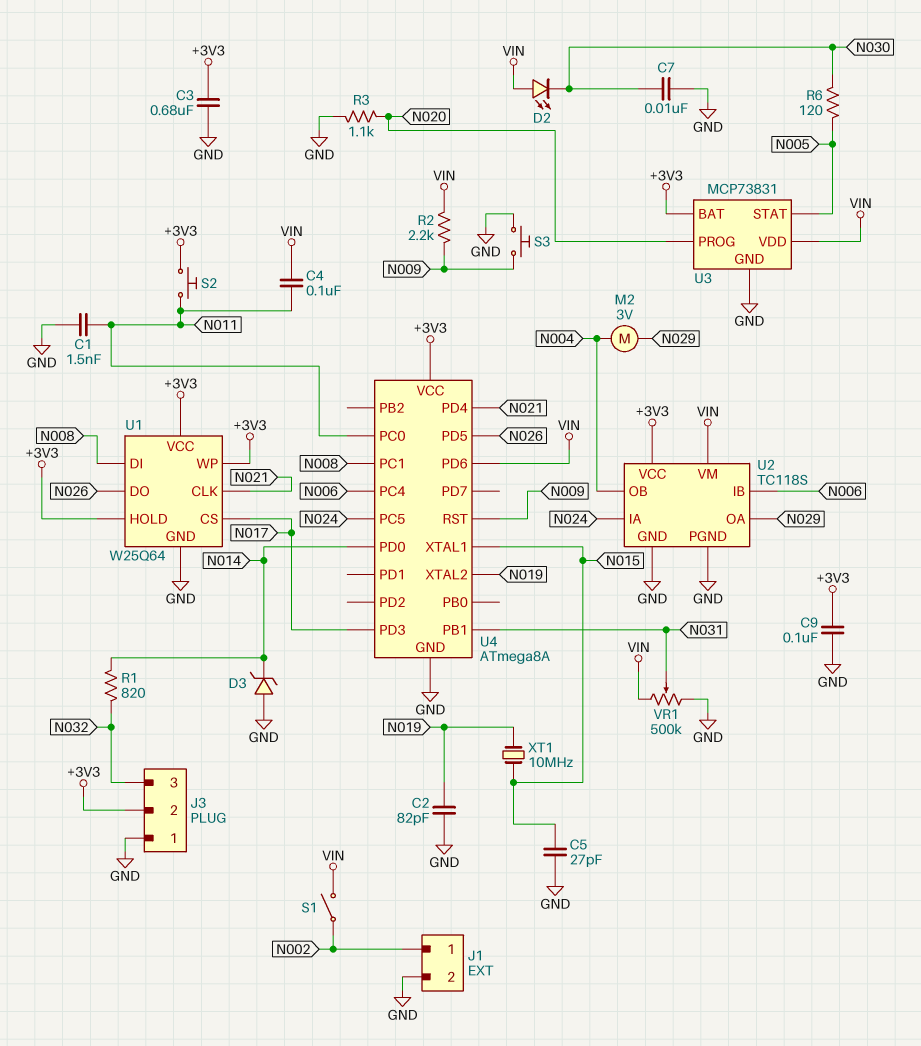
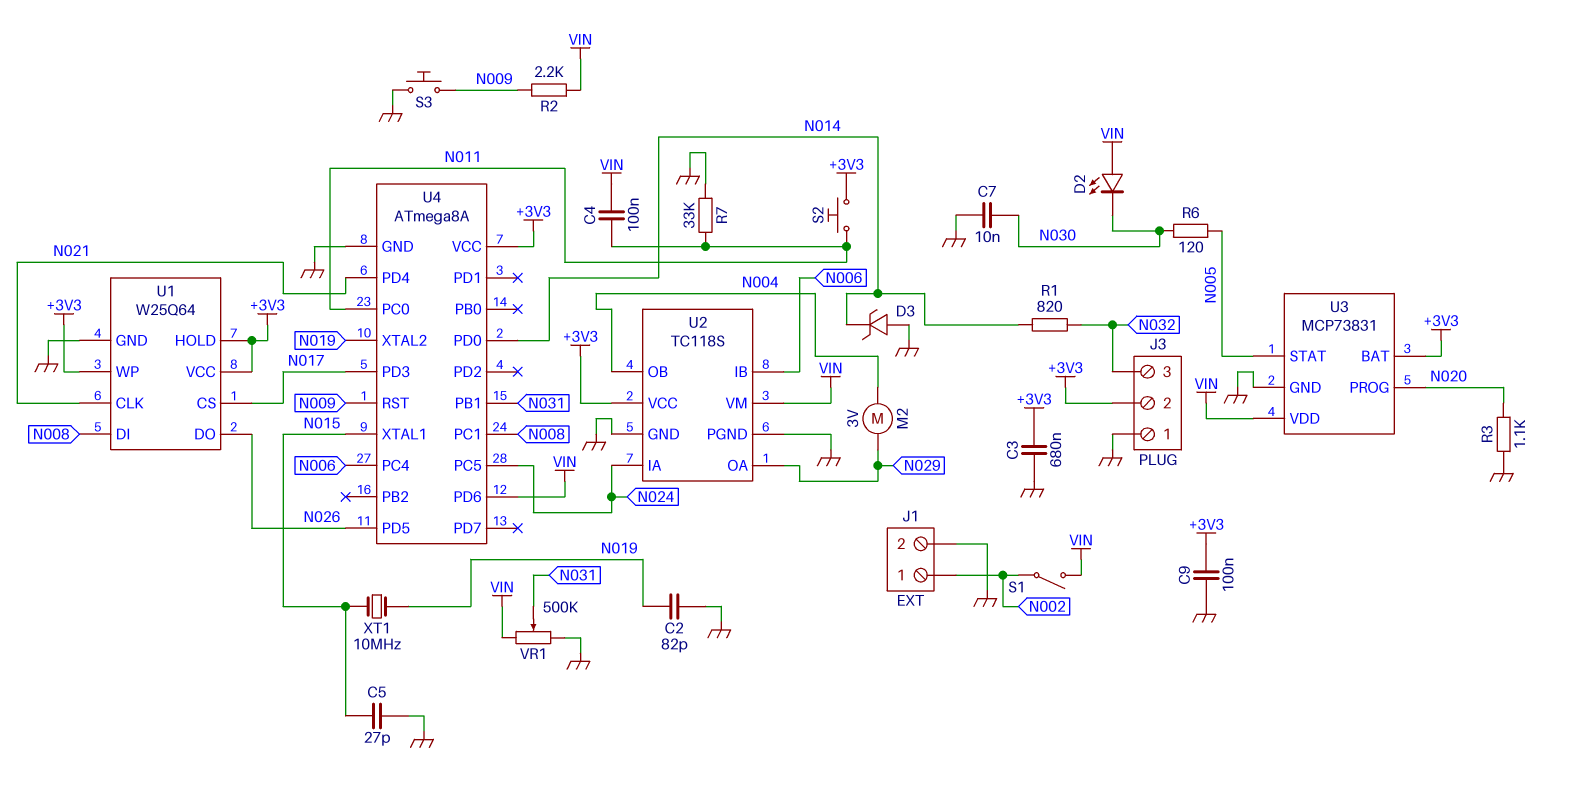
C1: 1.5nF (GND, N011) -> none
R7: none -> 33k (GND, N011)

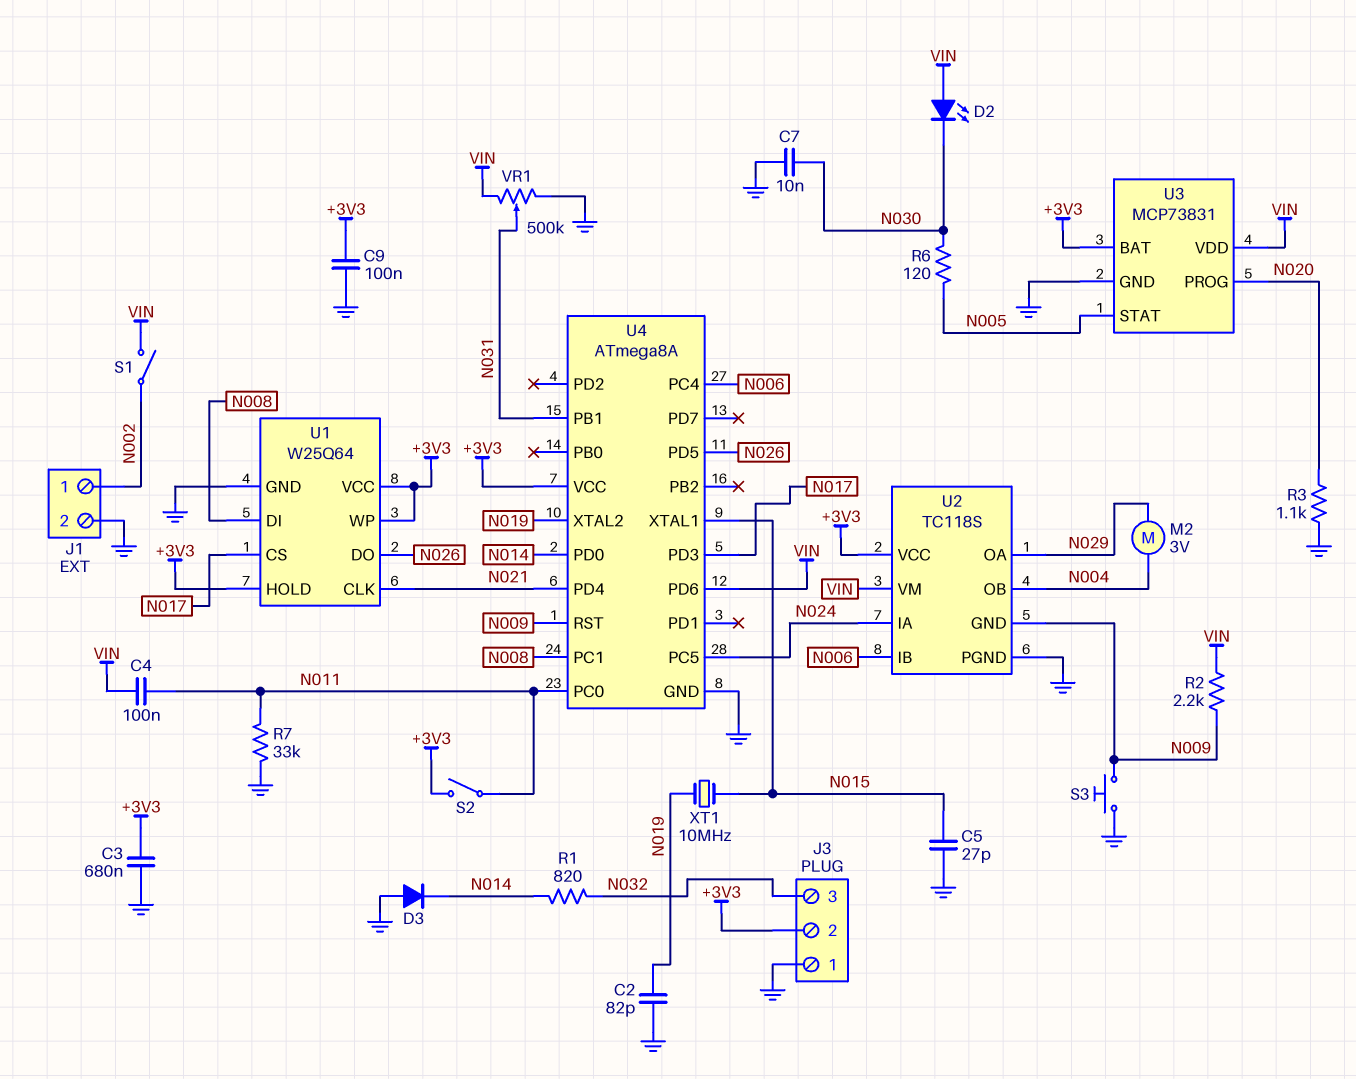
D3: zener (A GND, K N014) -> diode (A GND, K N014)
S2: button (+3V3, N011) -> switch (+3V3, N011)
U2 pin GND: GND -> N009

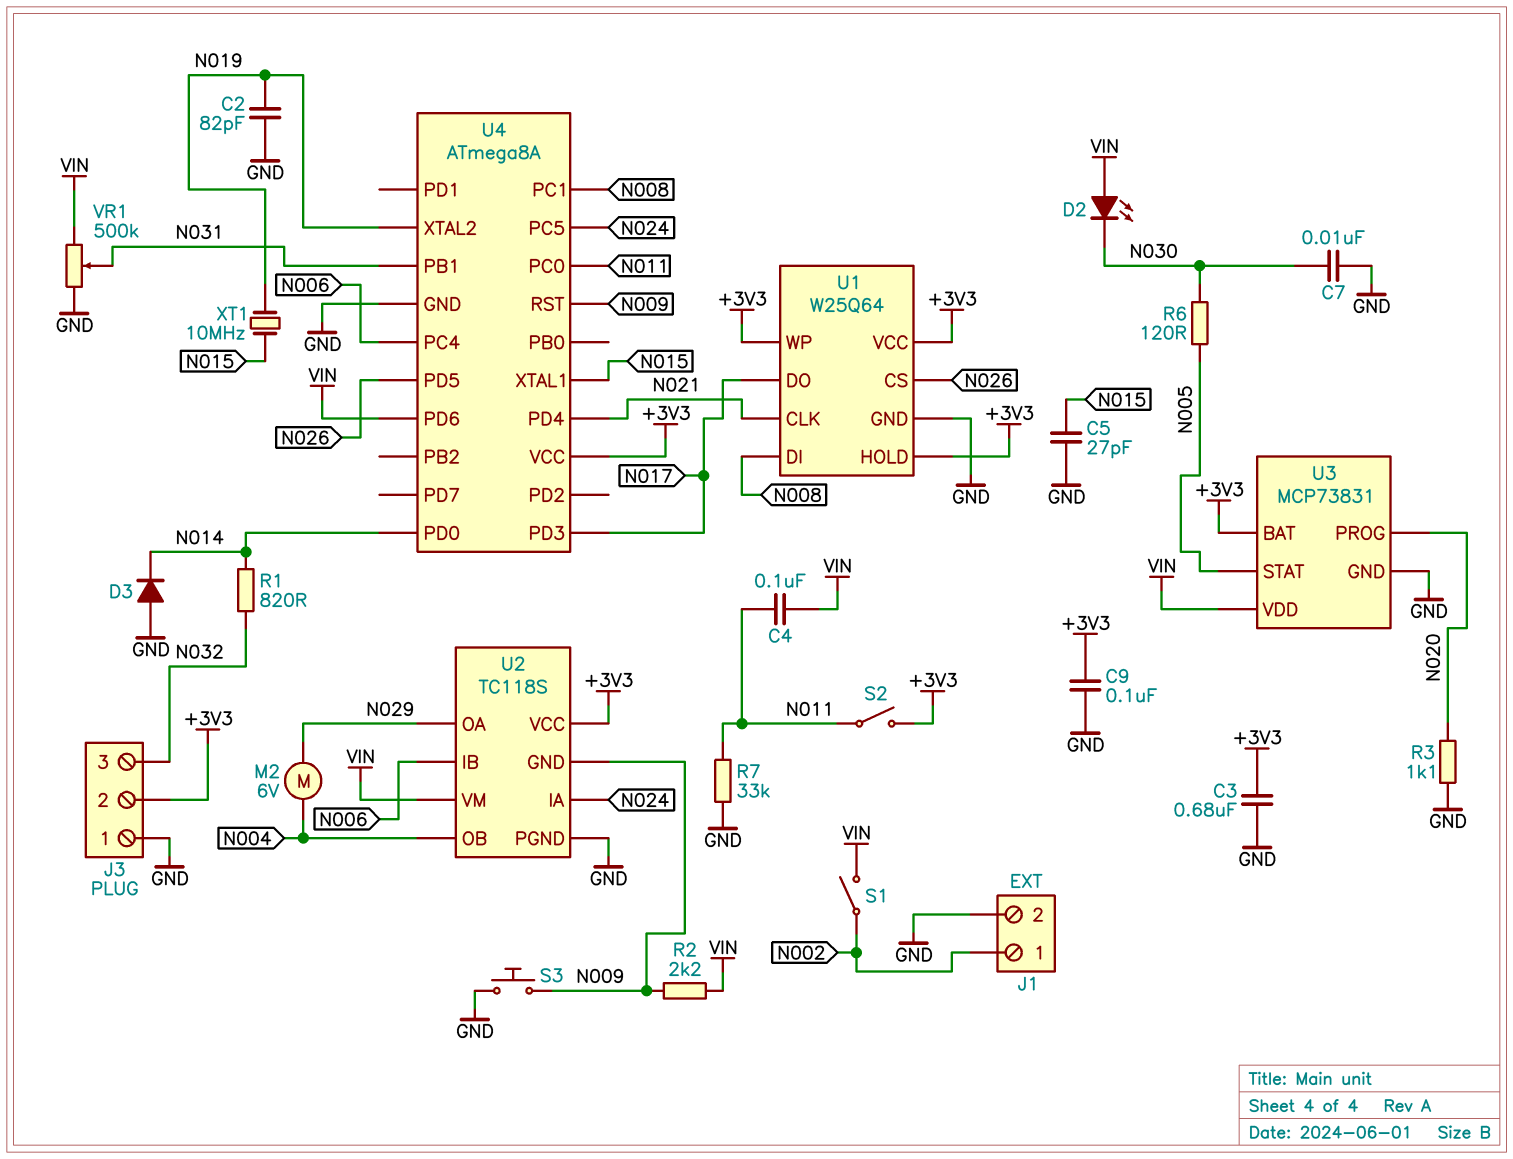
M2: motor 3V (N004, N029) -> motor 6V (N004, N029)
U1 pin CS: N017 -> N026
U1 pin DO: N026 -> N017

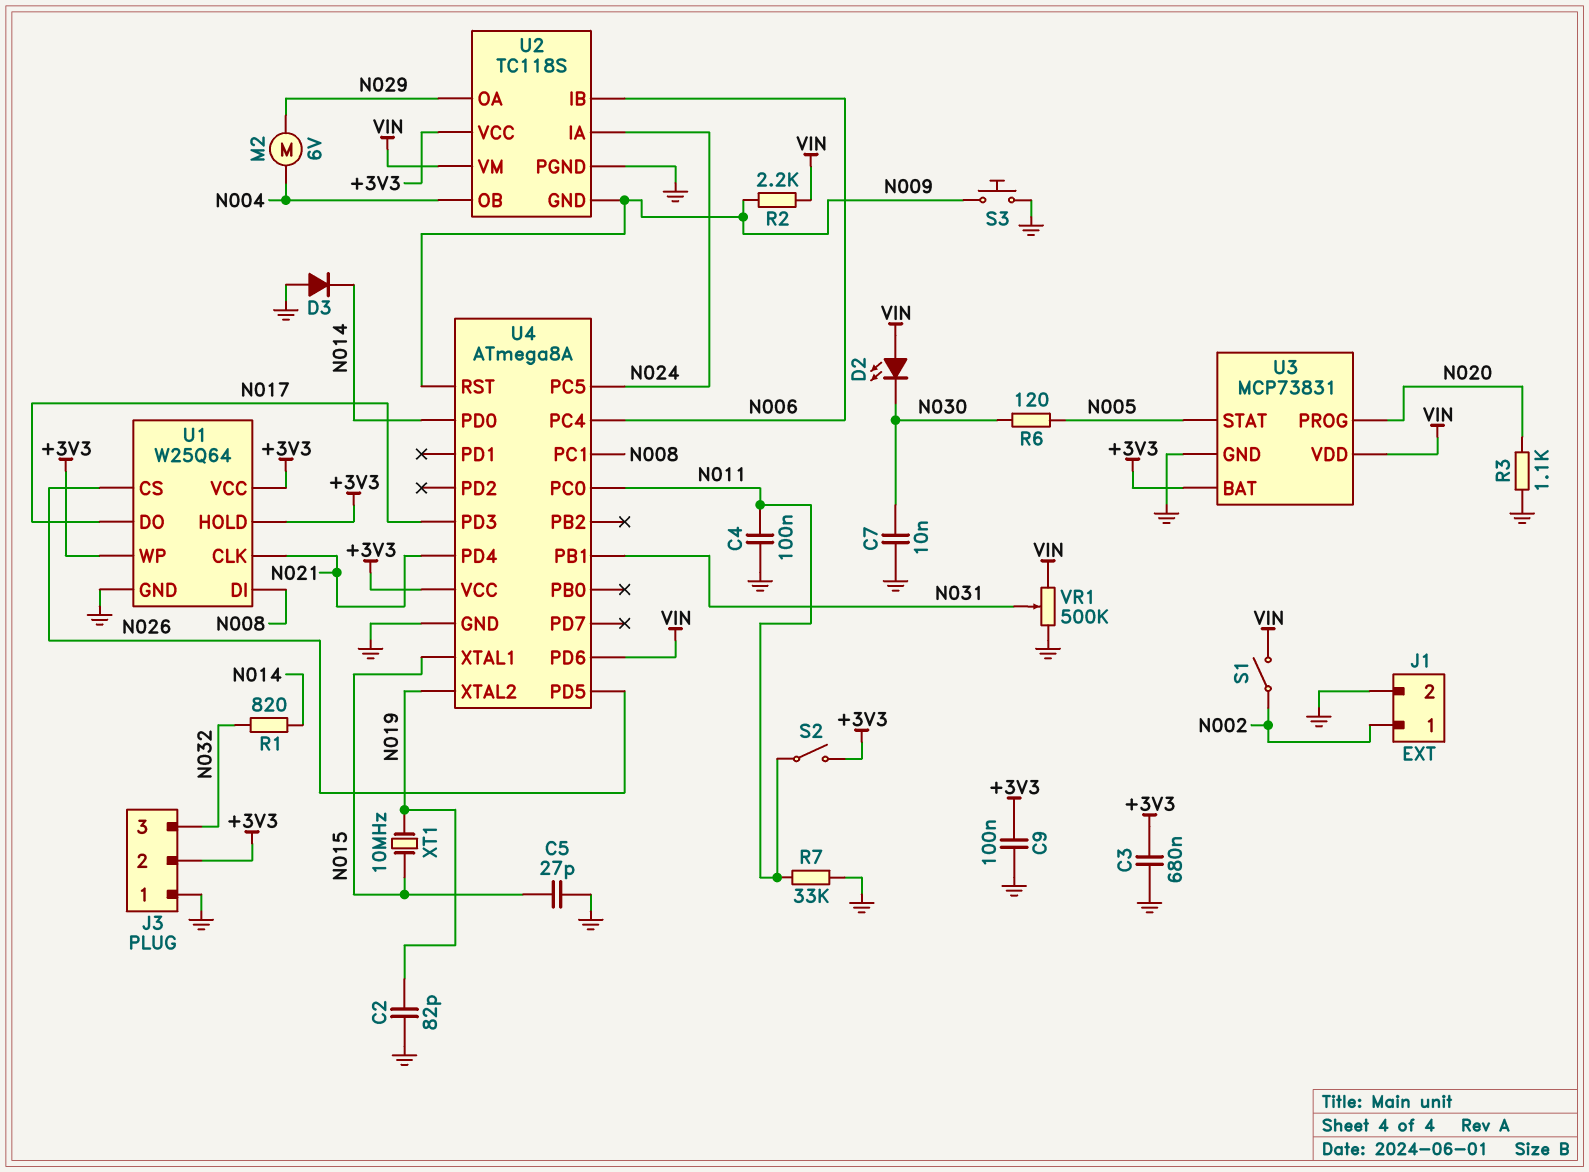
C4: 100nF (N011, VIN) -> 100nF (GND, N011)

